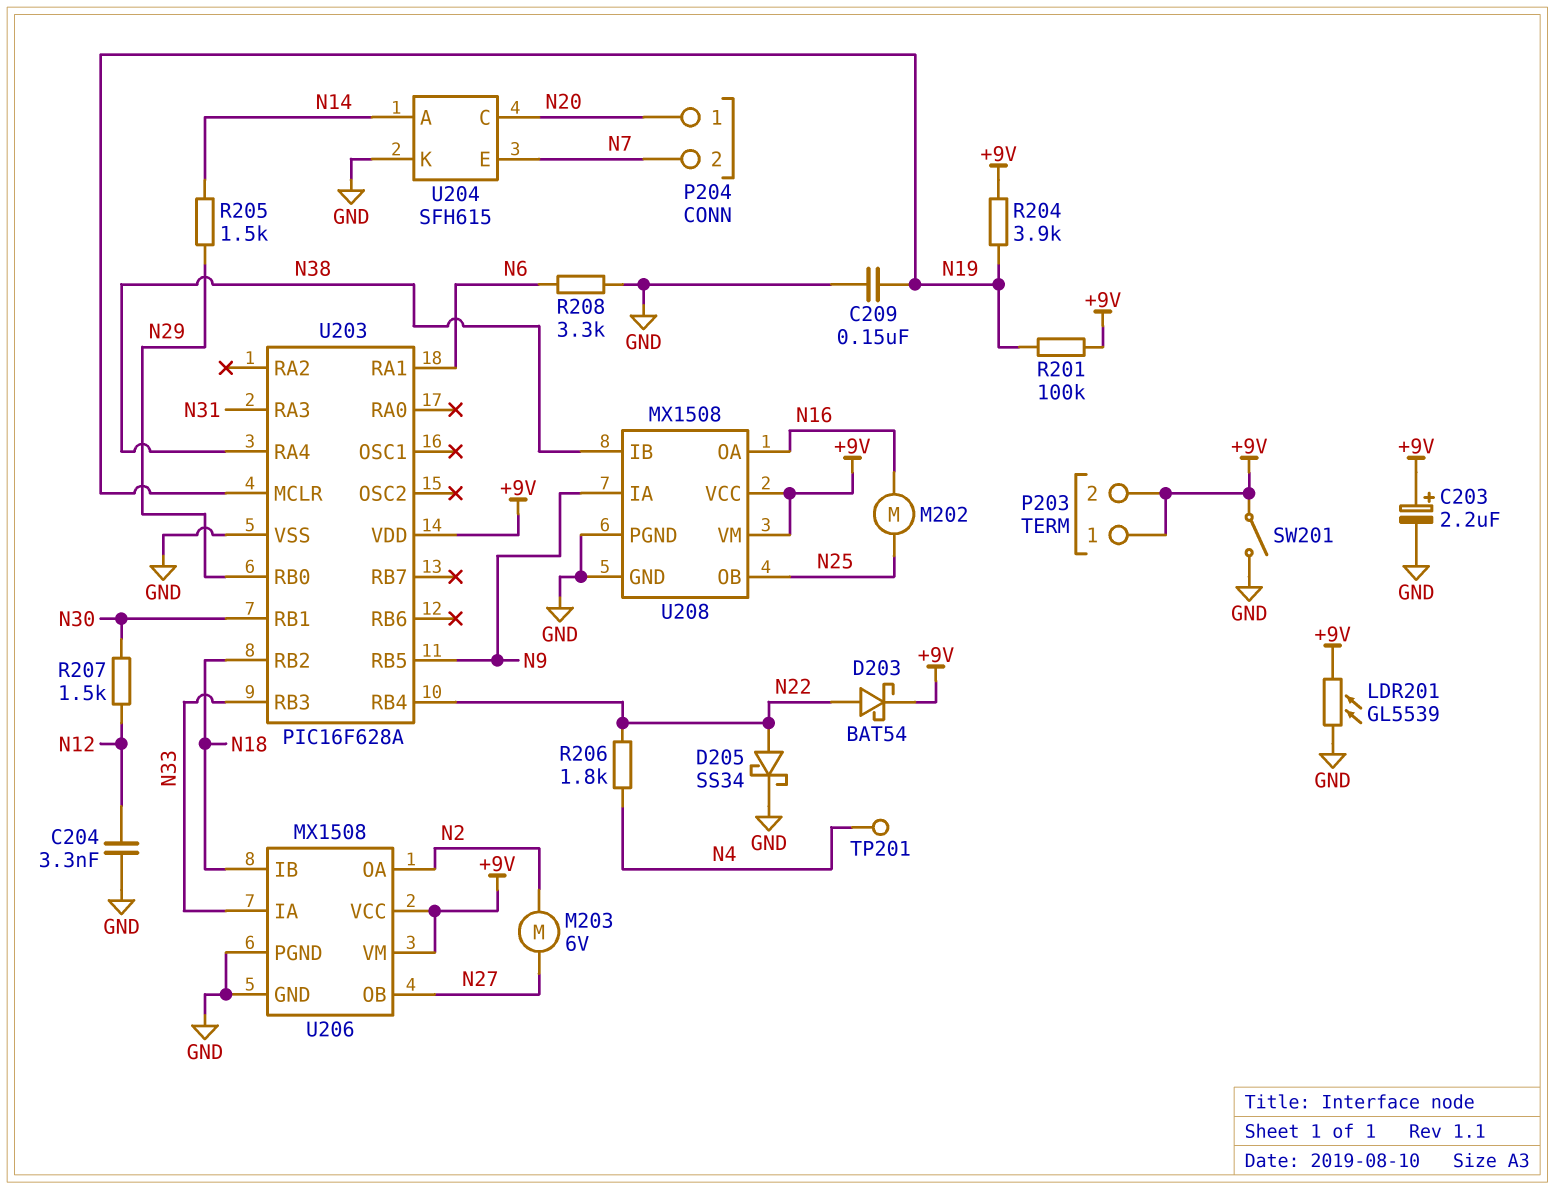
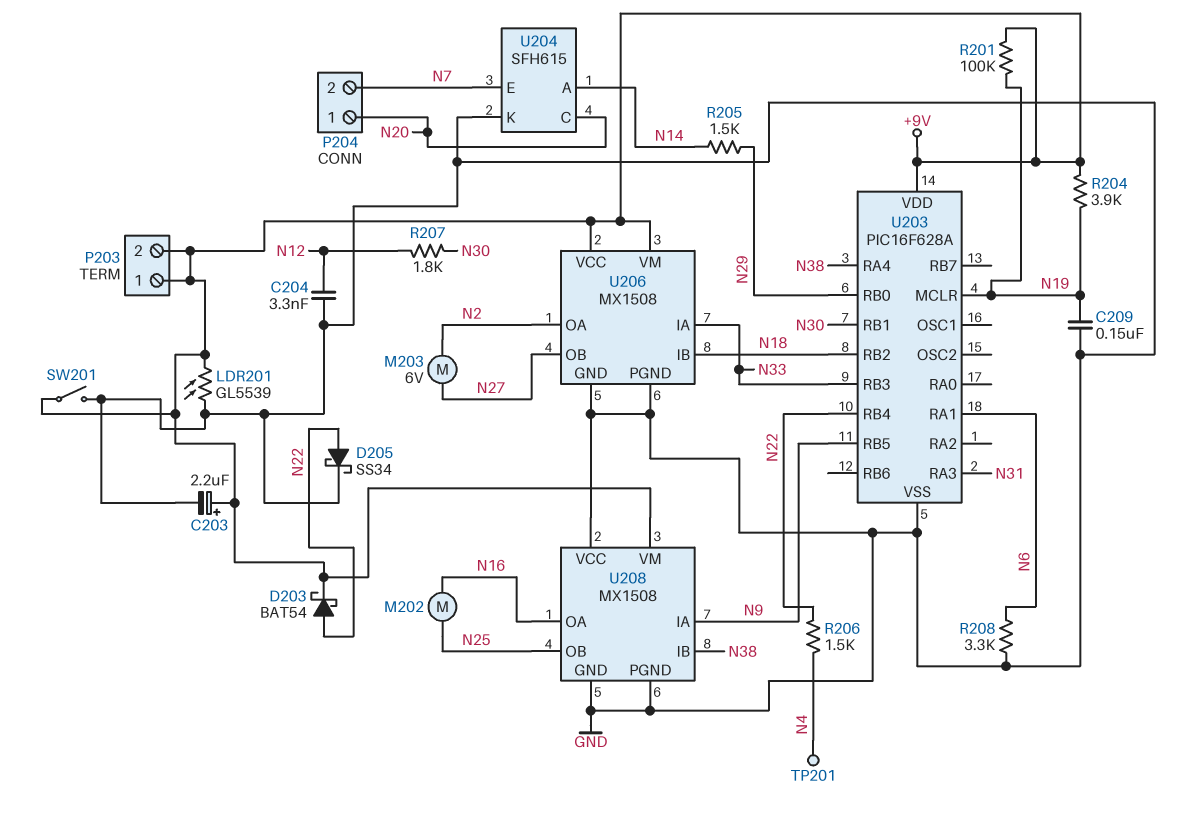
R206: 1.8k (N4, N22) -> 1.5k (N4, N22)
R207: 1.5k (N12, N30) -> 1.8k (N12, N30)
U208 pin VCC: +9V -> GND

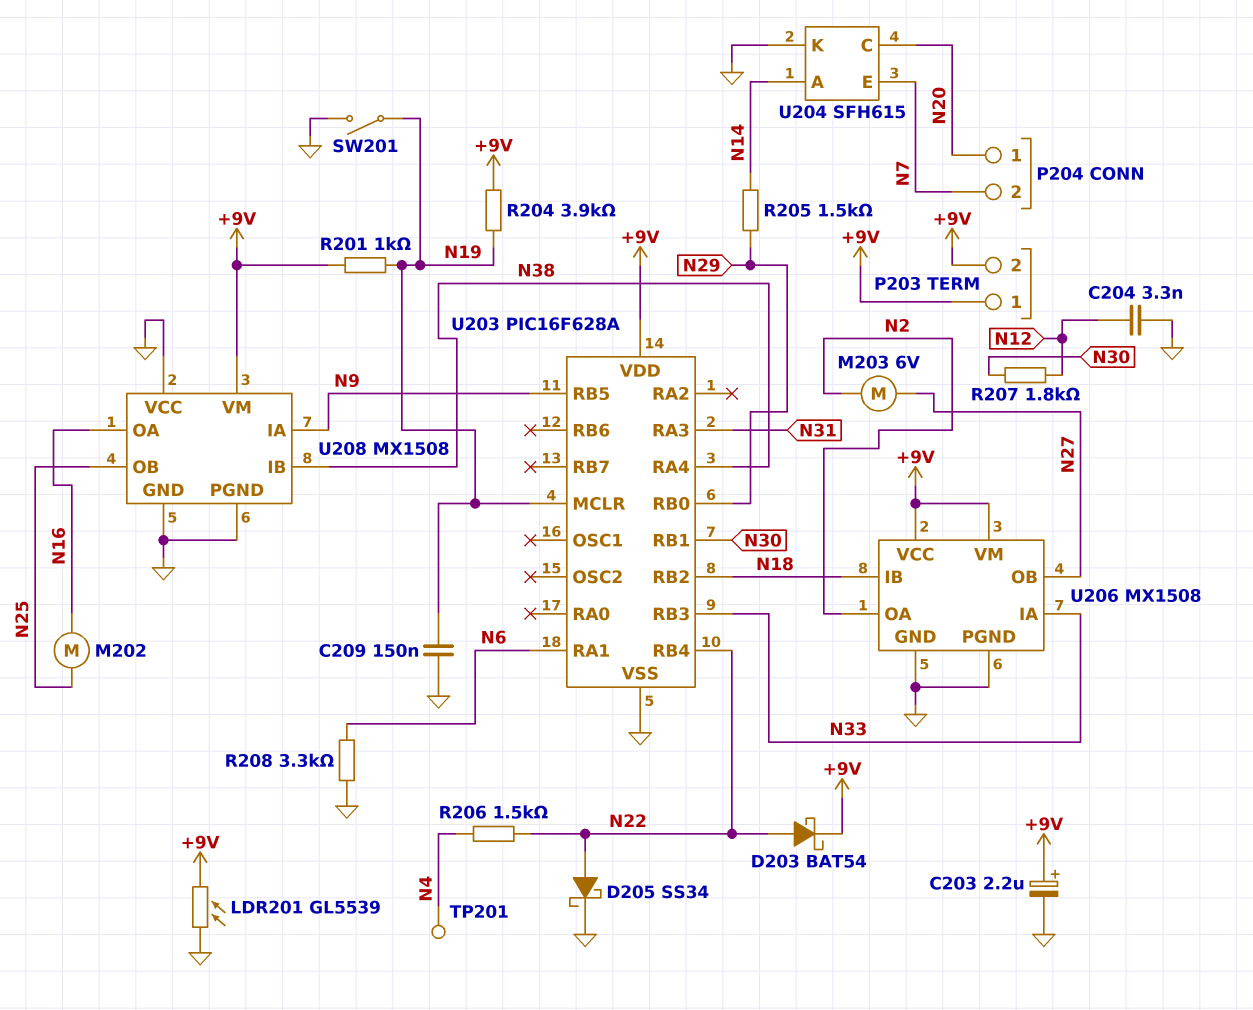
R201: 100k (+9V, N19) -> 1k (+9V, N19)
SW201: switch (+9V, GND) -> switch (GND, N19)

